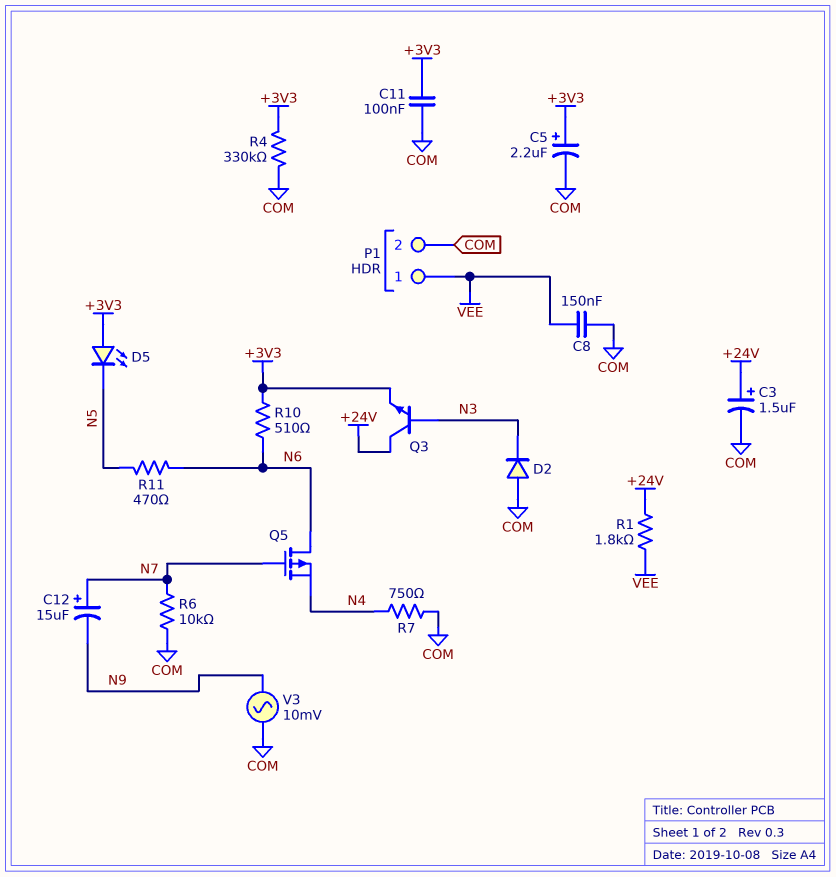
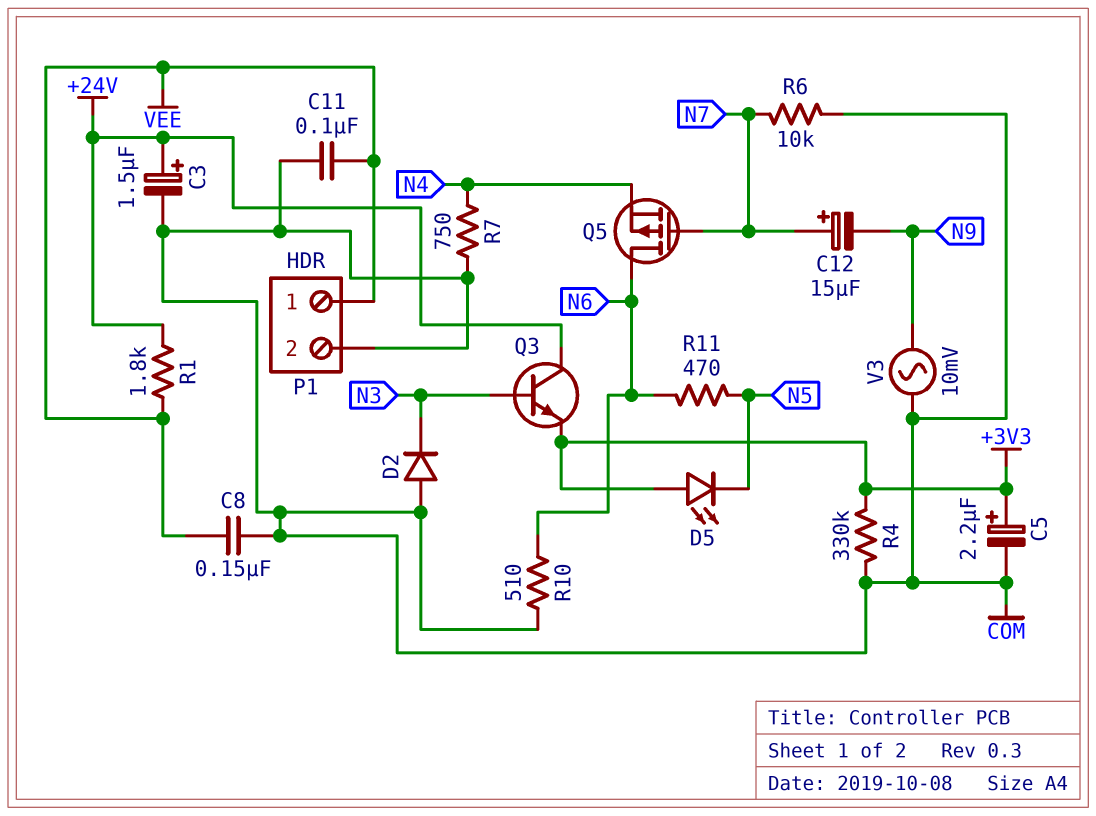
C11: 100nF (+3V3, COM) -> 100nF (COM, VEE)
R10: 510 (+3V3, N6) -> 510 (COM, N6)

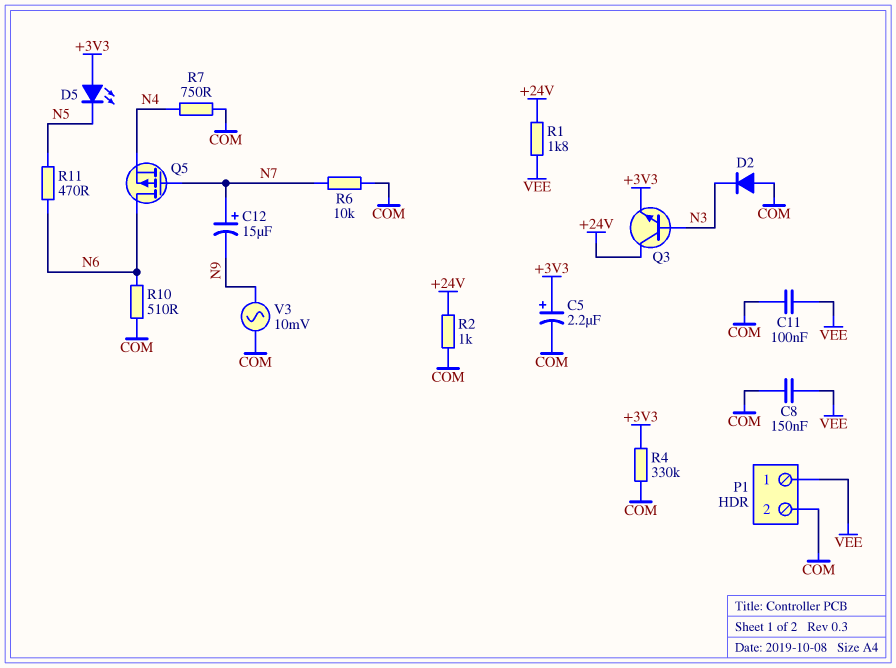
C3: 1.5uF (plus +24V, minus COM) -> none
R2: none -> 1k (+24V, COM)

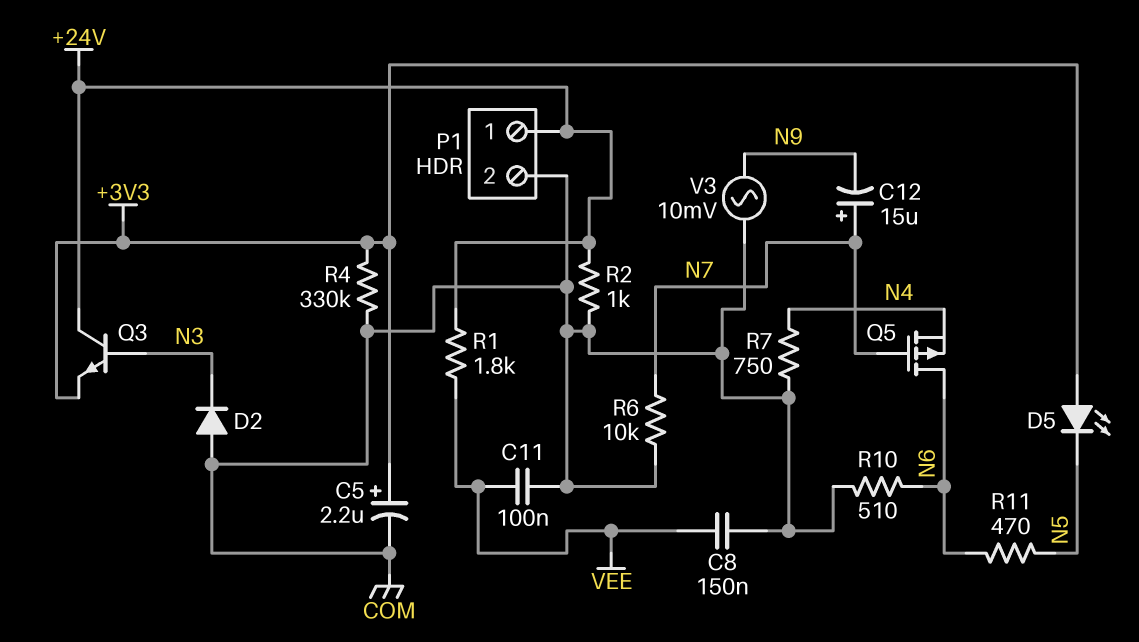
P1 pin 1: VEE -> +24V

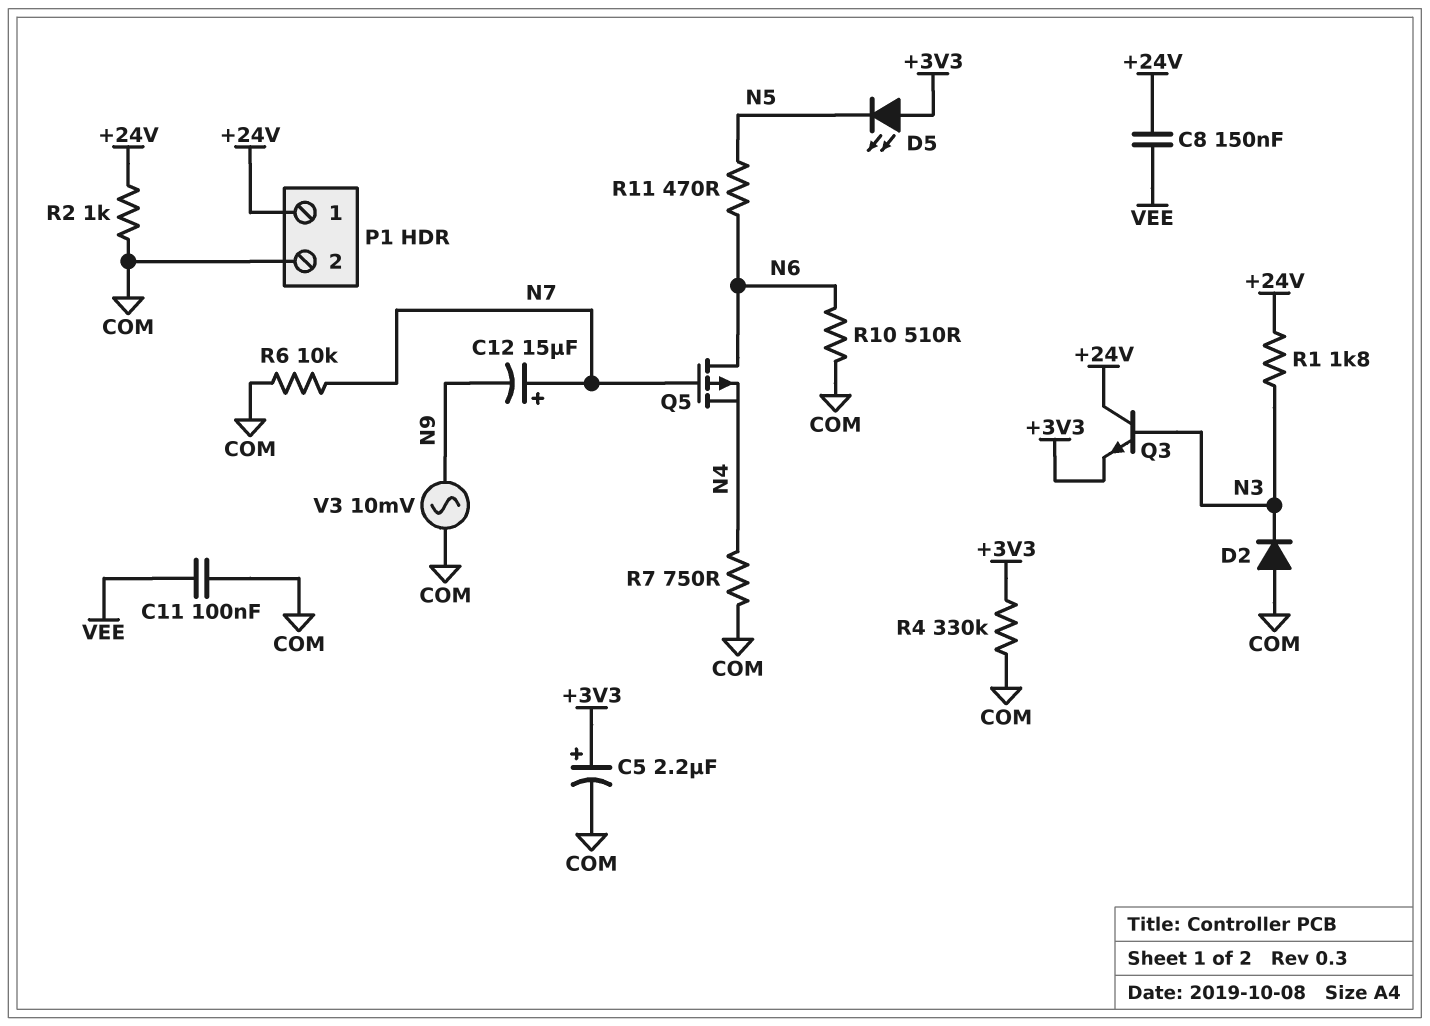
C8: 150nF (COM, VEE) -> 150nF (+24V, VEE)
R1: 1.8k (+24V, VEE) -> 1.8k (+24V, N3)

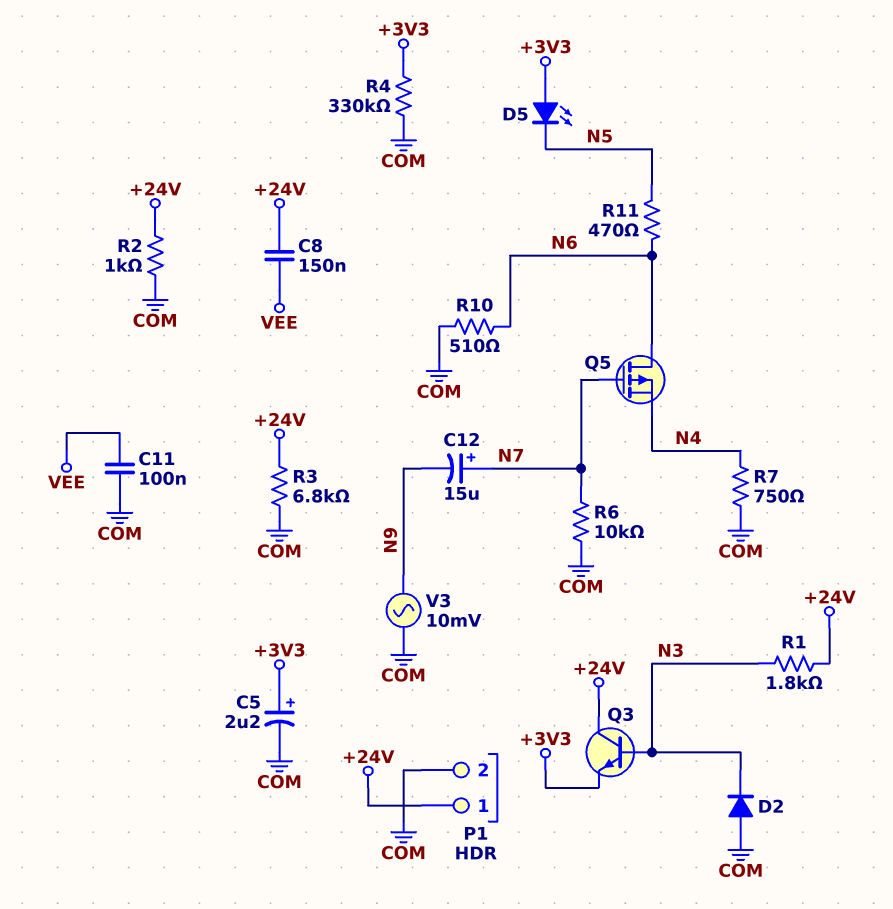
R3: none -> 6.8k (+24V, COM)

